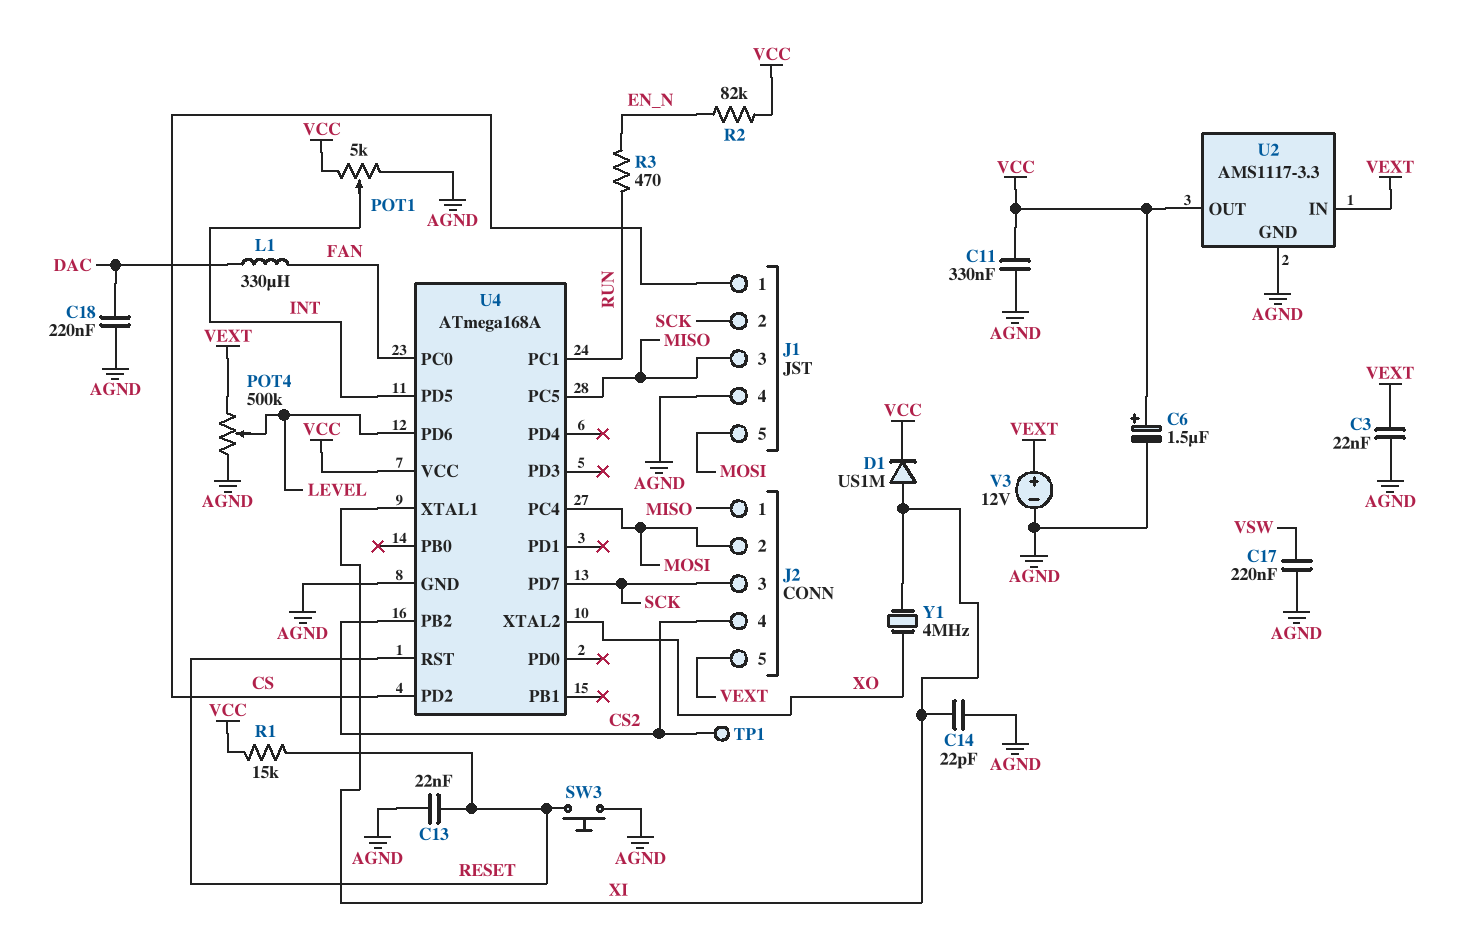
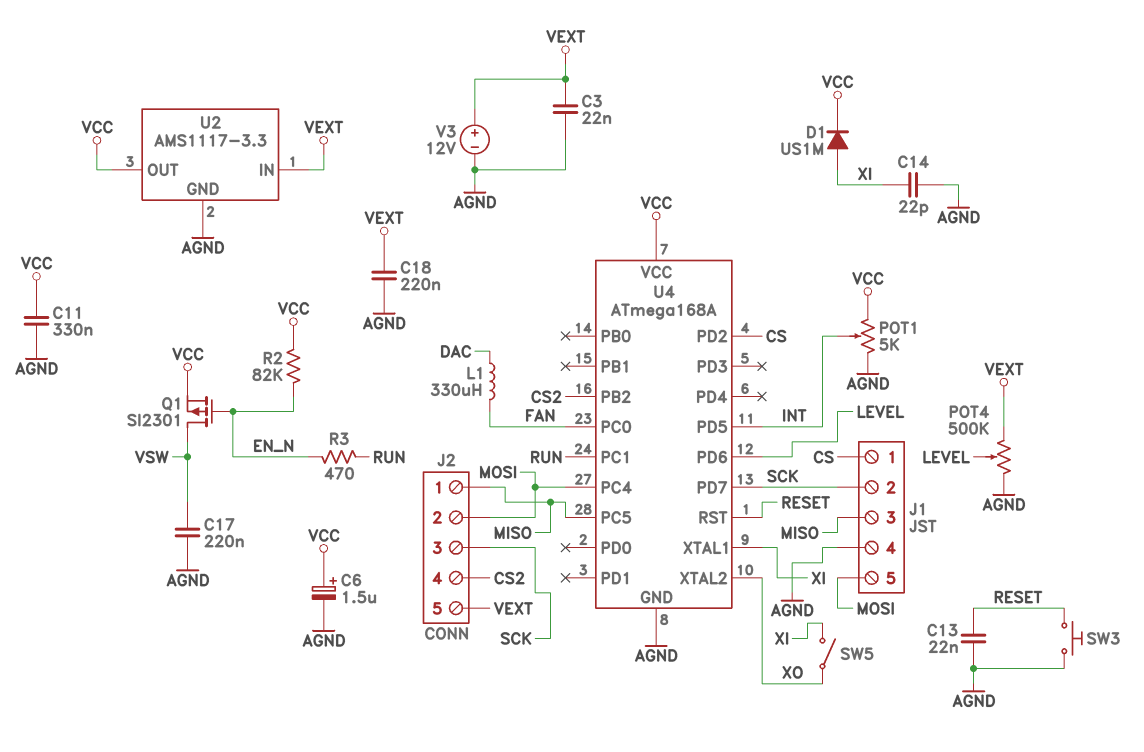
C18: 220nF (AGND, DAC) -> 220nF (AGND, VEXT)
Q1: none -> PMOS SI2301 (G EN_N, D VSW, S VCC)
R1: 15k (RESET, VCC) -> none
SW5: none -> switch (XI, XO)
TP1: test point (CS2) -> none
Y1: 4MHz (XI, XO) -> none

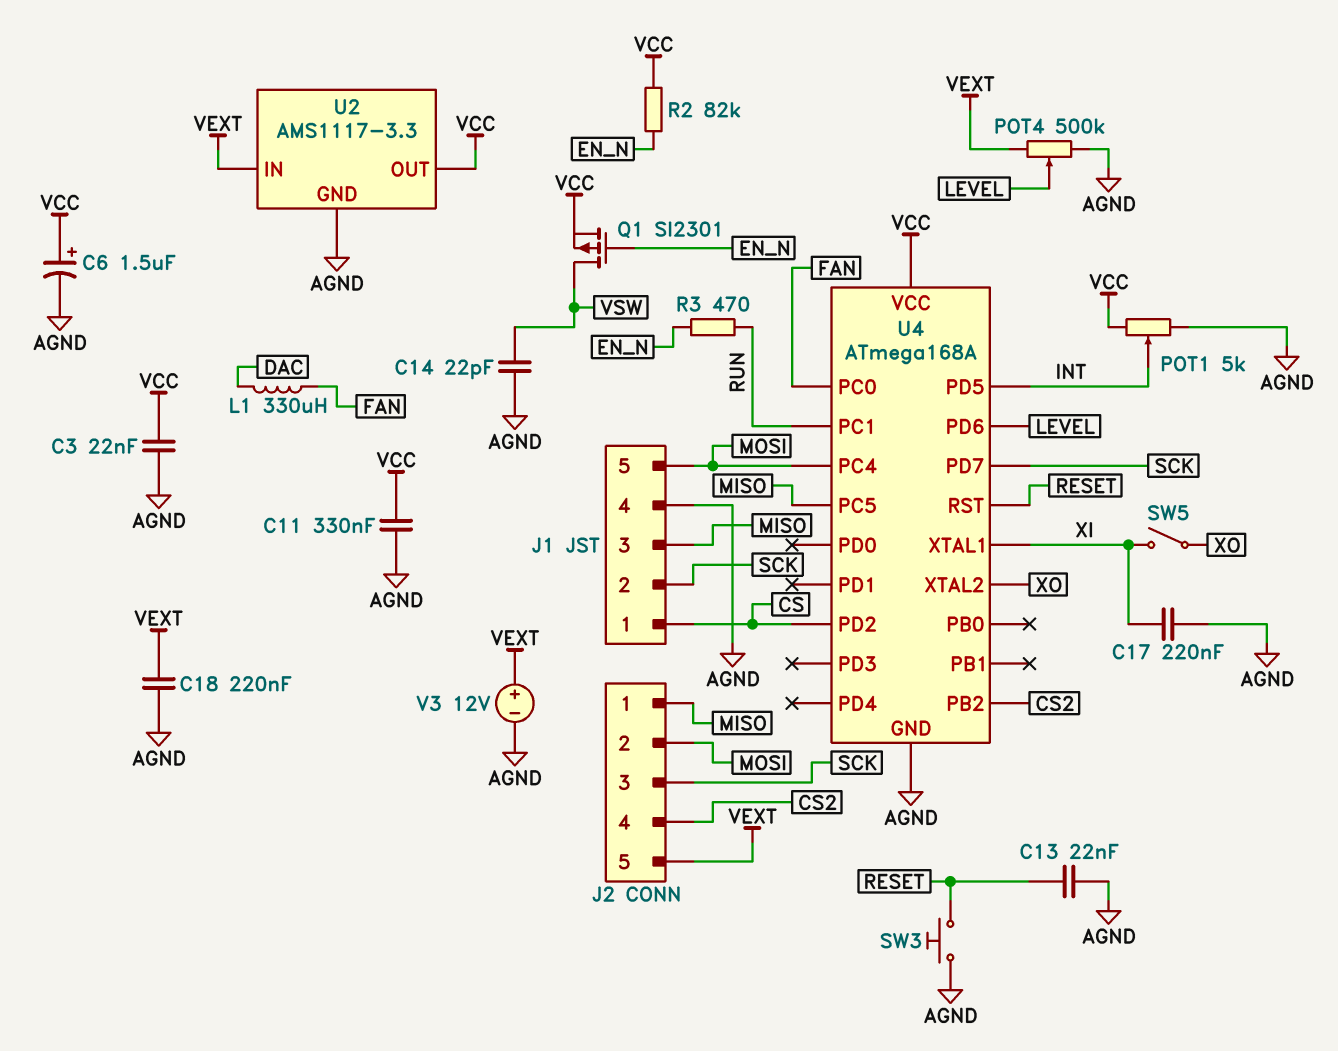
C3: 22nF (AGND, VEXT) -> 22nF (AGND, VCC)
C14: 22pF (AGND, XI) -> 22pF (AGND, VSW)
C17: 220nF (AGND, VSW) -> 220nF (AGND, XI)
D1: diode US1M (A XI, K VCC) -> none

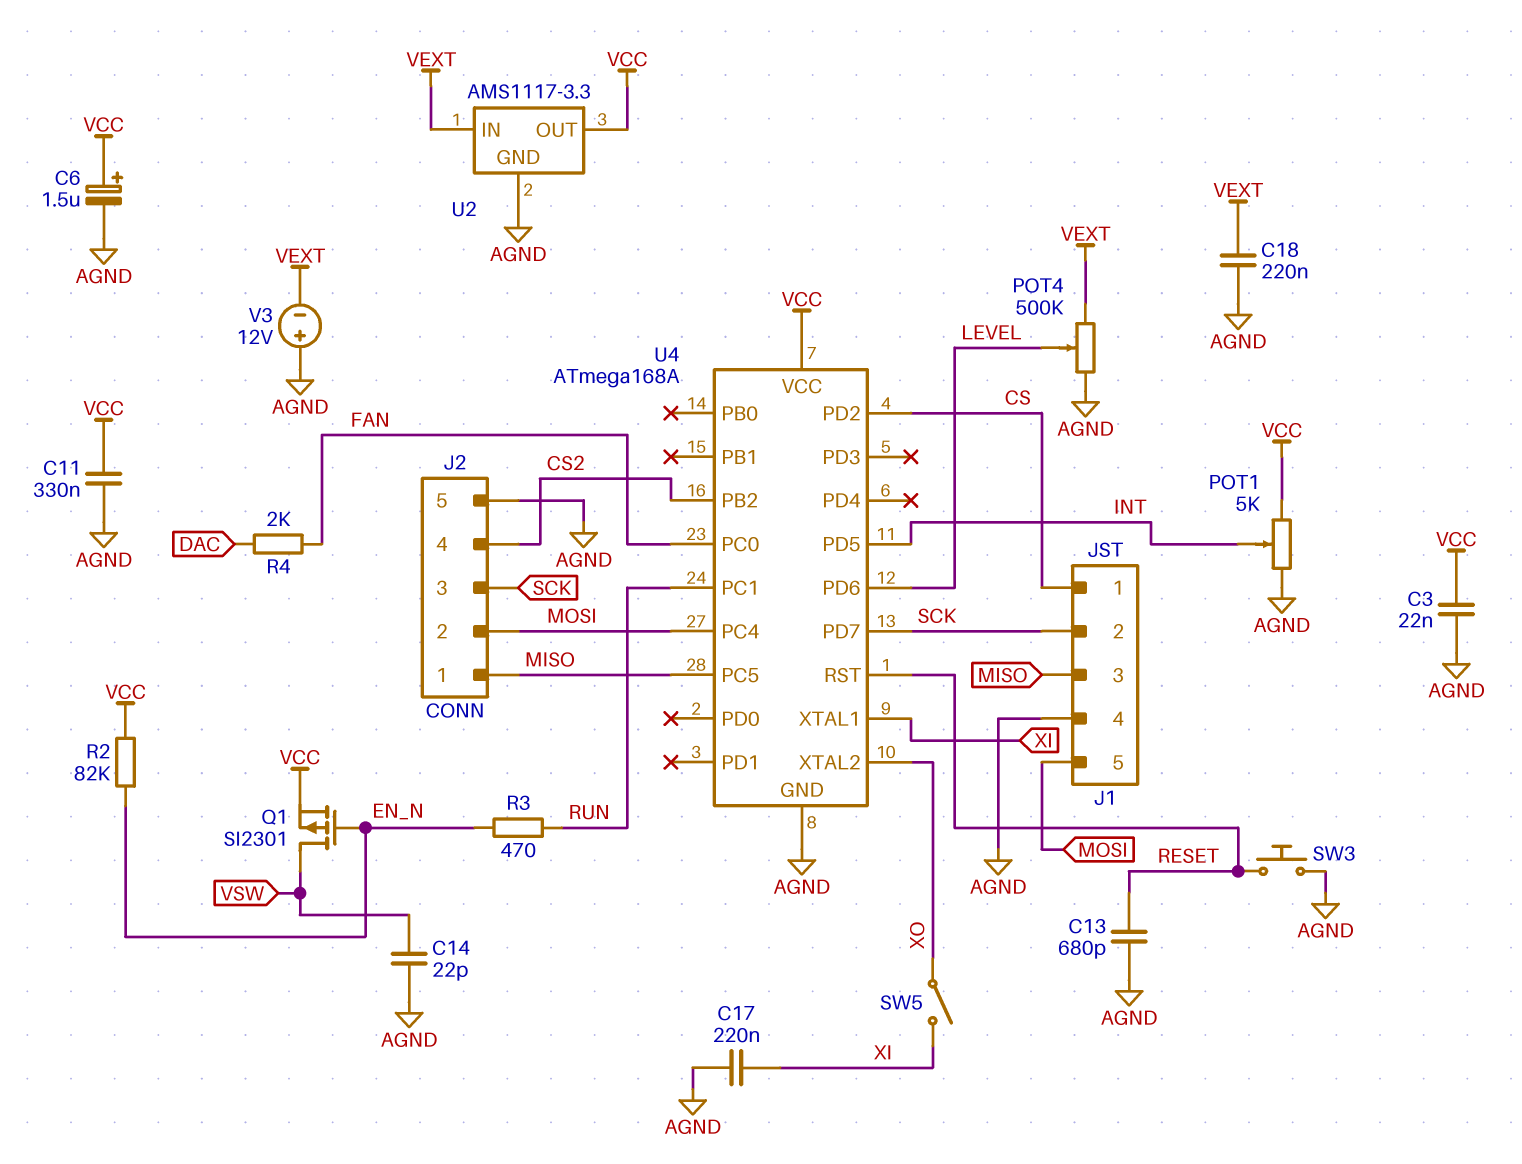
C13: 22nF (AGND, RESET) -> 680pF (AGND, RESET)
J2 pin 5: VEXT -> AGND
L1: 330uH (DAC, FAN) -> none
R4: none -> 2k (DAC, FAN)
V3: 12V (plus VEXT, minus AGND) -> 12V (plus AGND, minus VEXT)

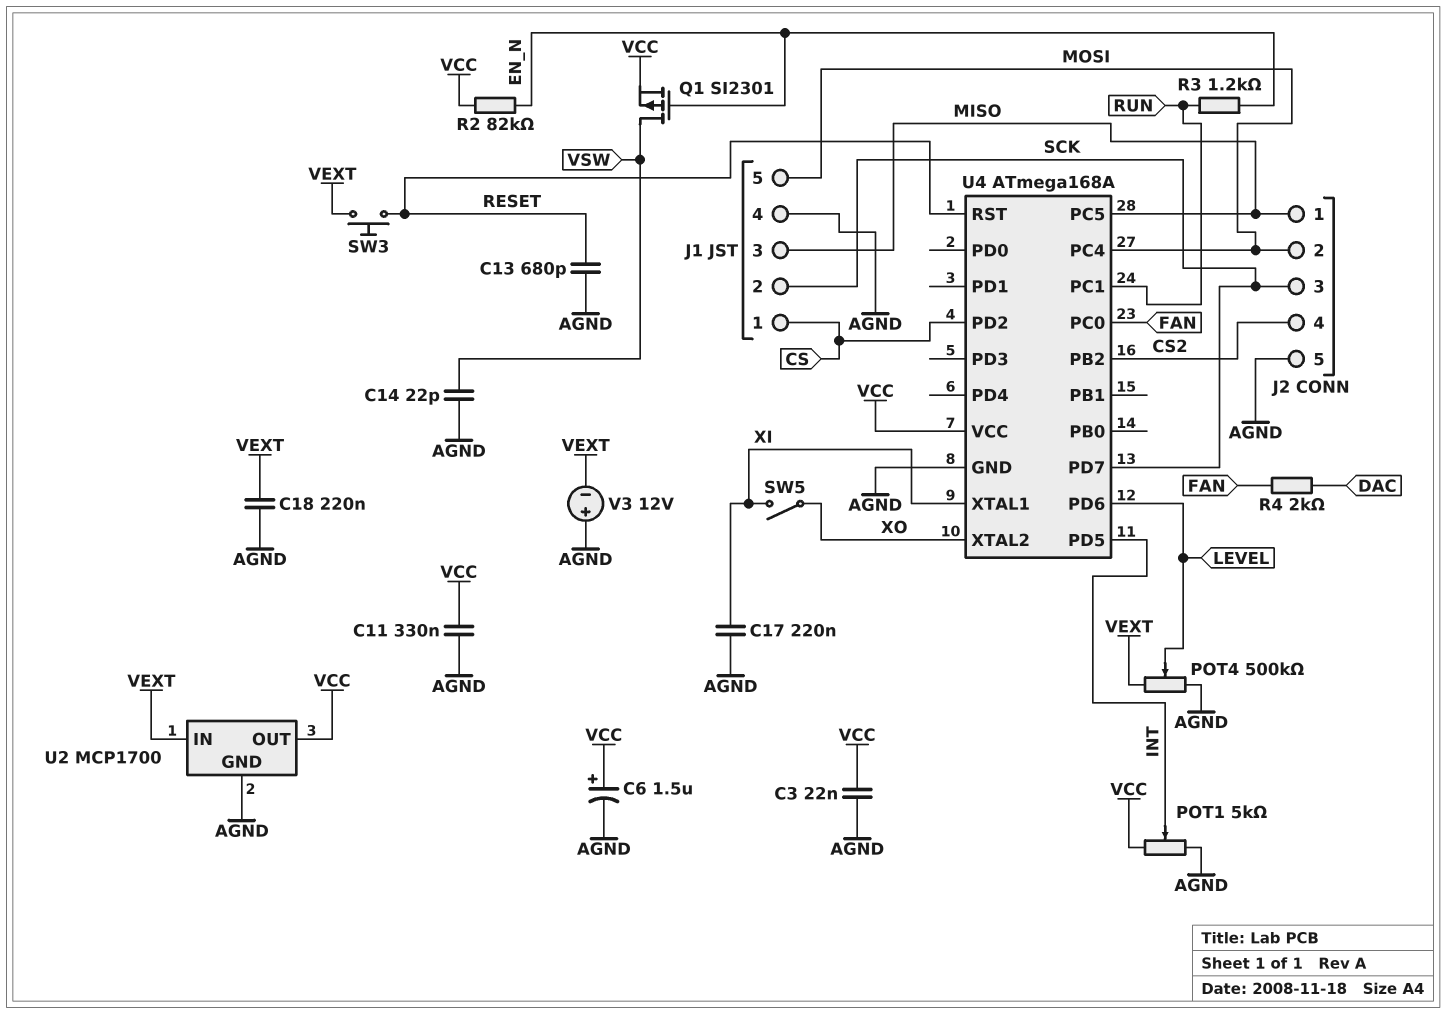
R3: 470 (EN_N, RUN) -> 1.2k (EN_N, RUN)
SW3: button (AGND, RESET) -> button (RESET, VEXT)
U2: AMS1117-3.3 -> MCP1700

